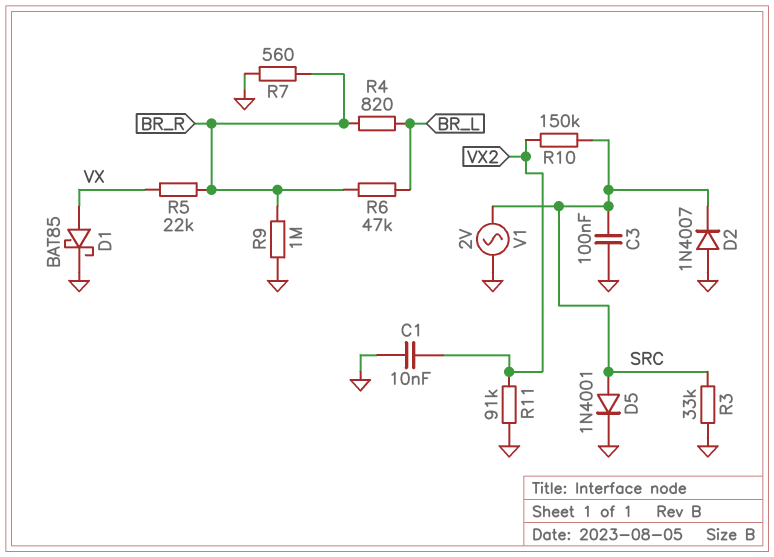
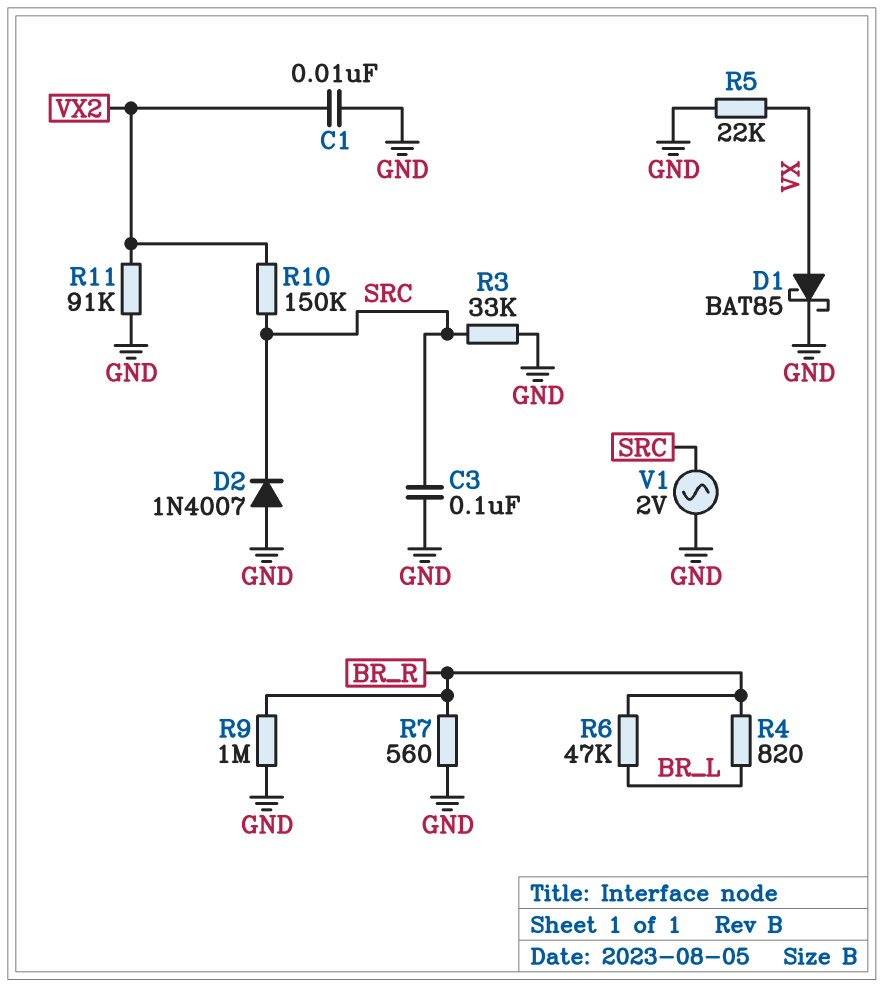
D5: diode 1N4001 (A SRC, K GND) -> none
R5: 22k (BR_R, VX) -> 22k (GND, VX)

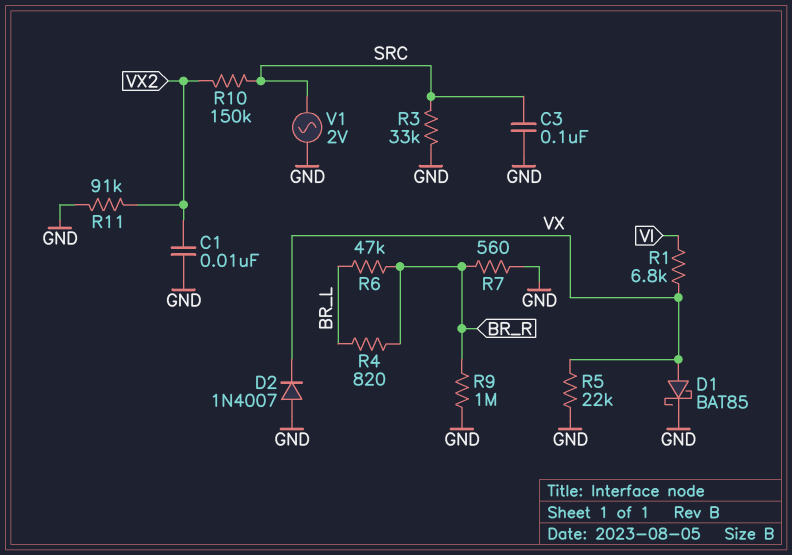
D2: diode 1N4007 (A GND, K SRC) -> diode 1N4007 (A GND, K VX)
R1: none -> 6.8k (VI, VX)

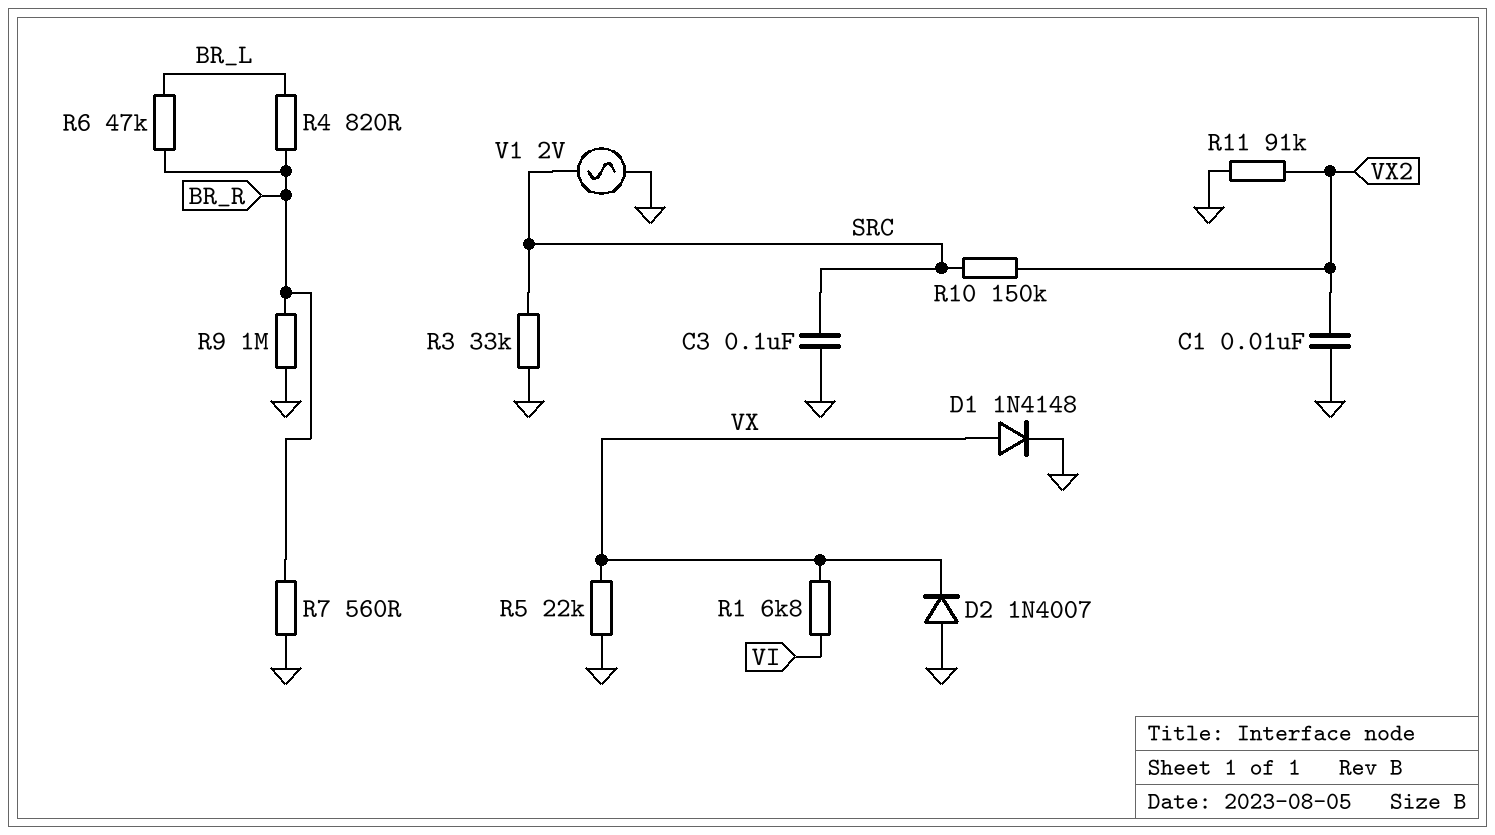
D1: schottky BAT85 (A VX, K GND) -> diode 1N4148 (A VX, K GND)

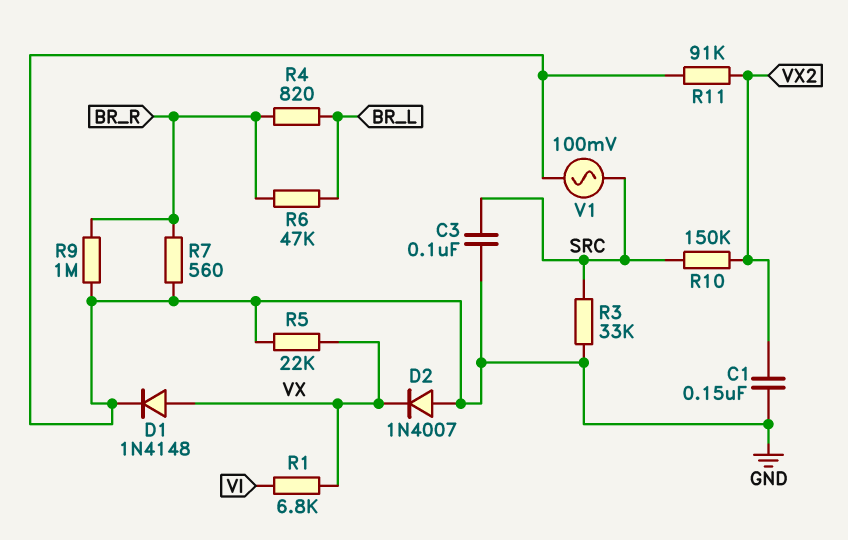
C1: 10nF (GND, VX2) -> 150nF (GND, VX2)
V1: AC 2V (GND, SRC) -> AC 100mV (GND, SRC)

